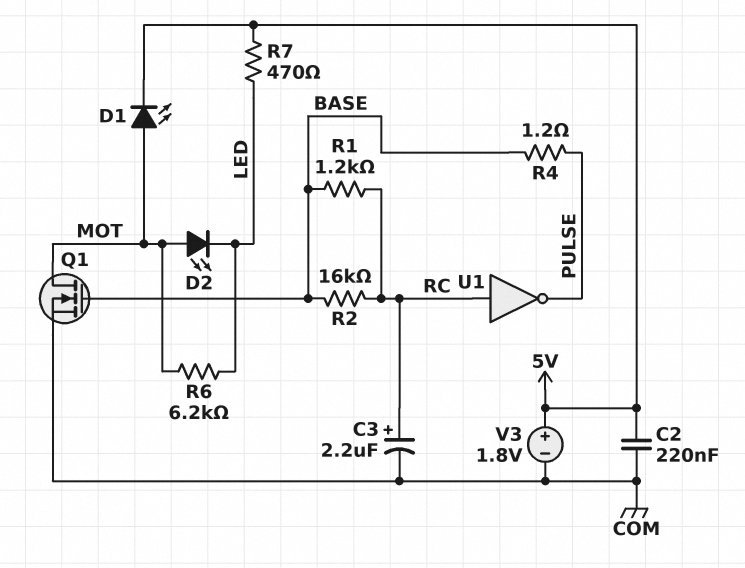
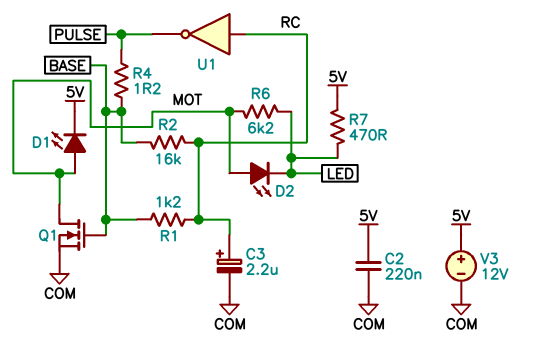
V3: 1.8V (plus 5V, minus COM) -> 12V (plus 5V, minus COM)

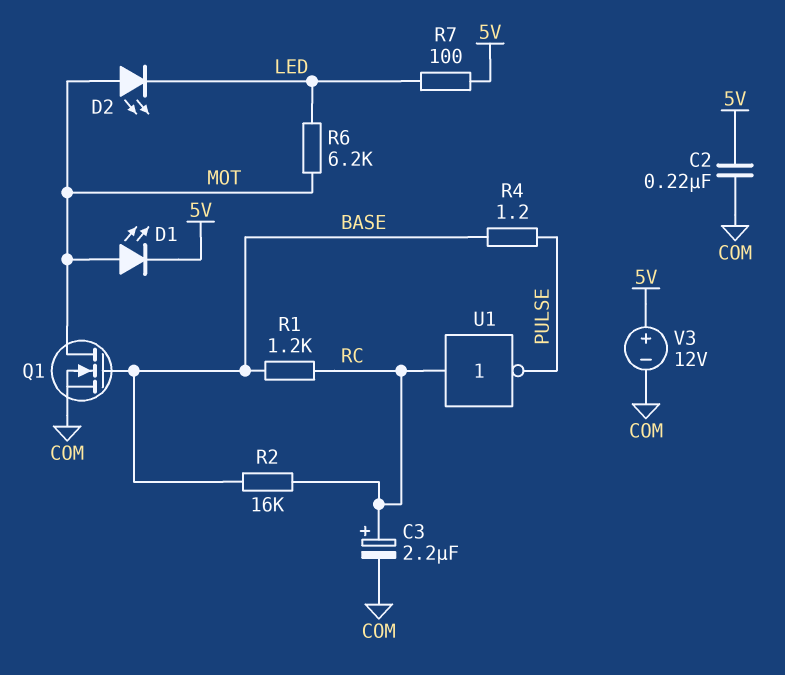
R7: 470 (5V, LED) -> 100 (5V, LED)

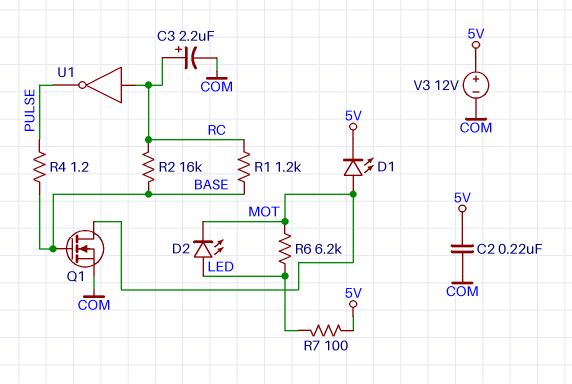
D2: LED (A MOT, K LED) -> LED (A LED, K MOT)

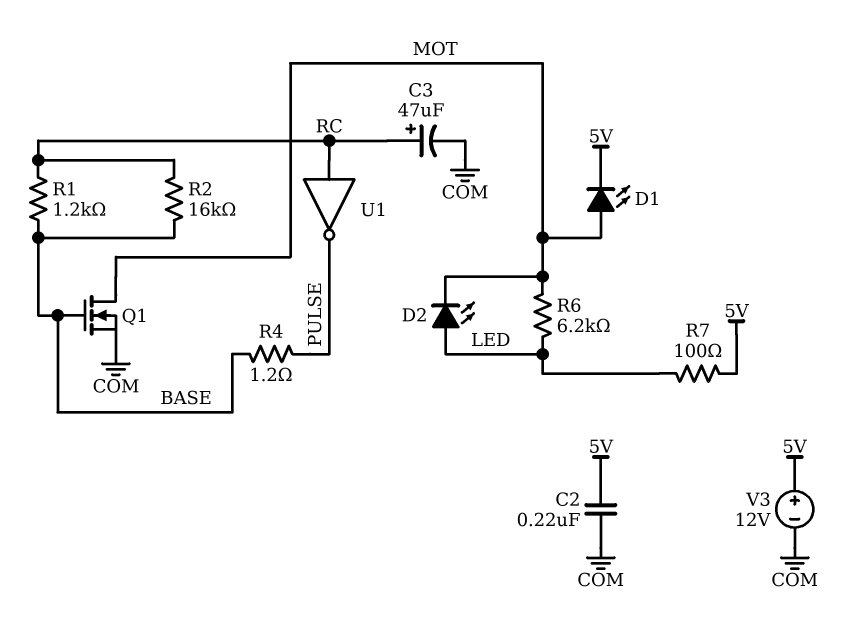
C3: 2.2uF (plus RC, minus COM) -> 47uF (plus RC, minus COM)

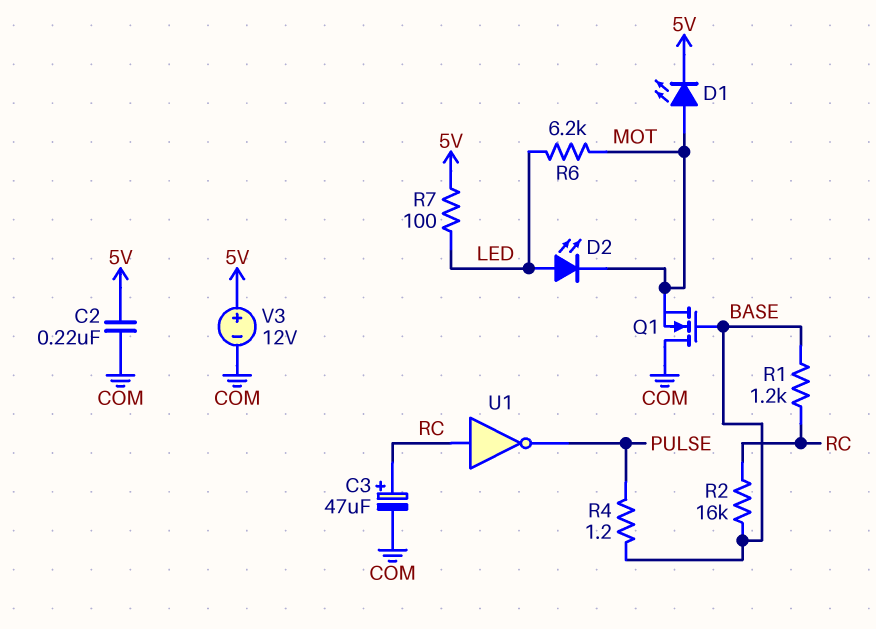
Q1: NMOS (G BASE, D MOT, S COM) -> NMOS (G BASE, D COM, S MOT)

